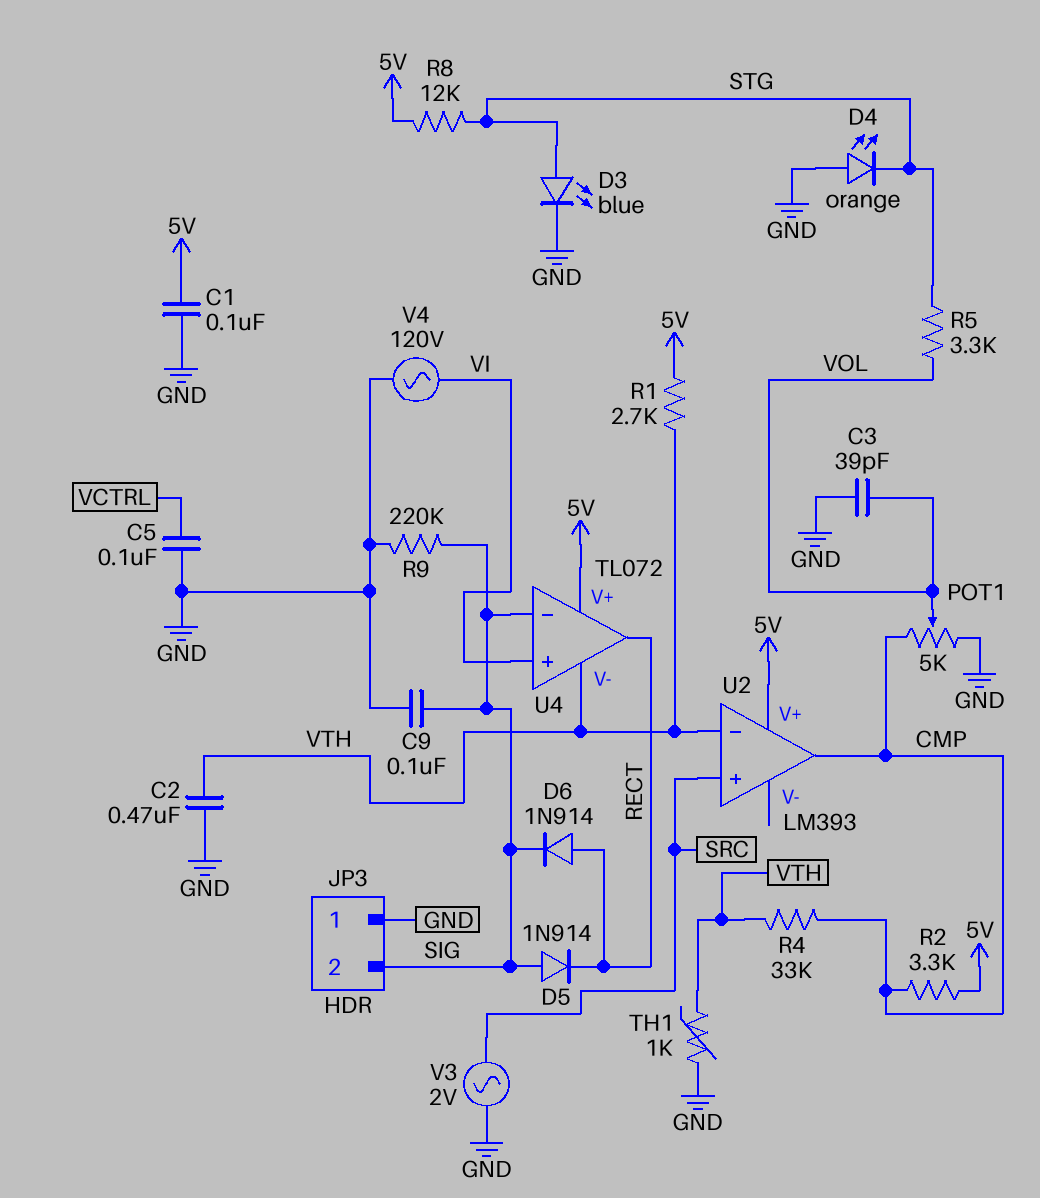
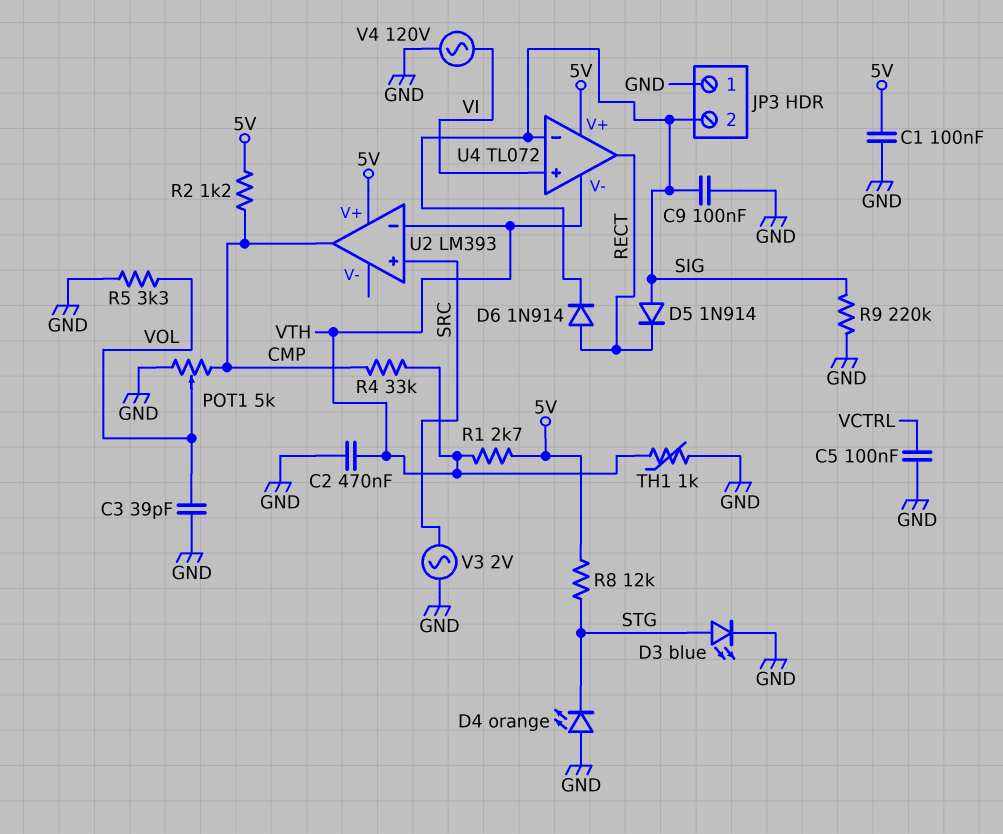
R2: 3.3k (5V, CMP) -> 1.2k (5V, CMP)
R5: 3.3k (STG, VOL) -> 3.3k (GND, VOL)

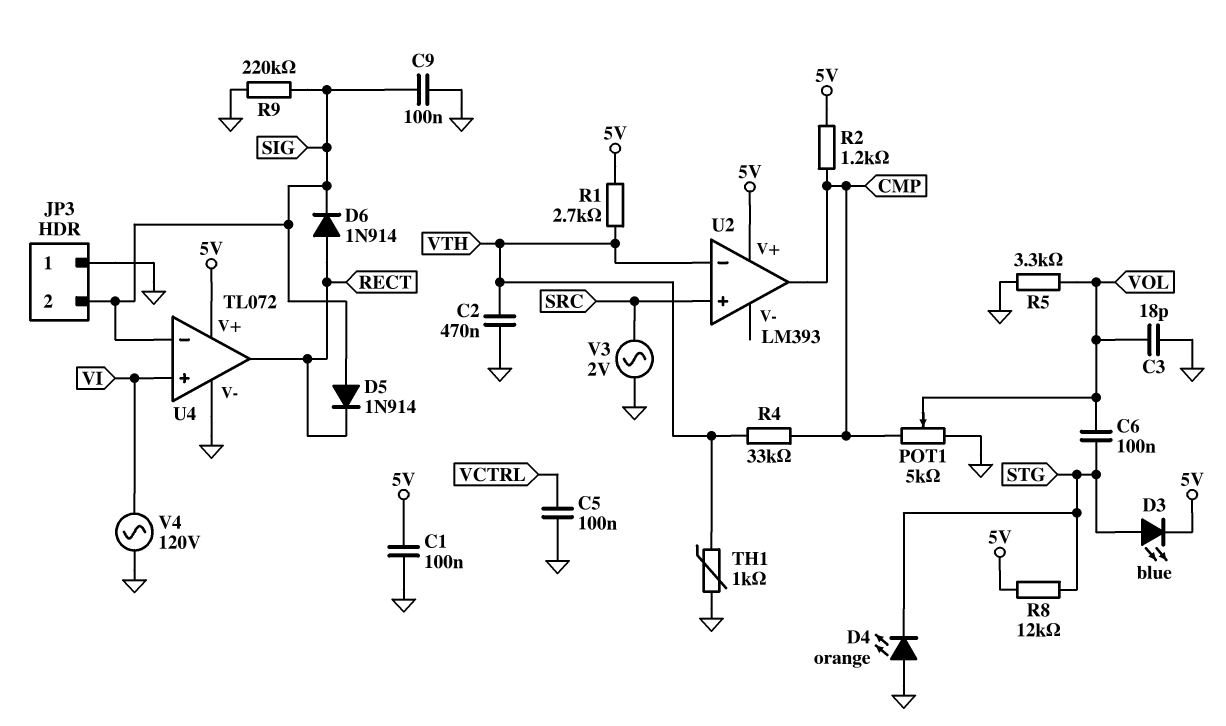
C3: 39pF (GND, VOL) -> 18pF (GND, VOL)
C6: none -> 100nF (STG, VOL)
D3: LED blue (A STG, K GND) -> LED blue (A STG, K 5V)
U4 pin V-: VTH -> GND

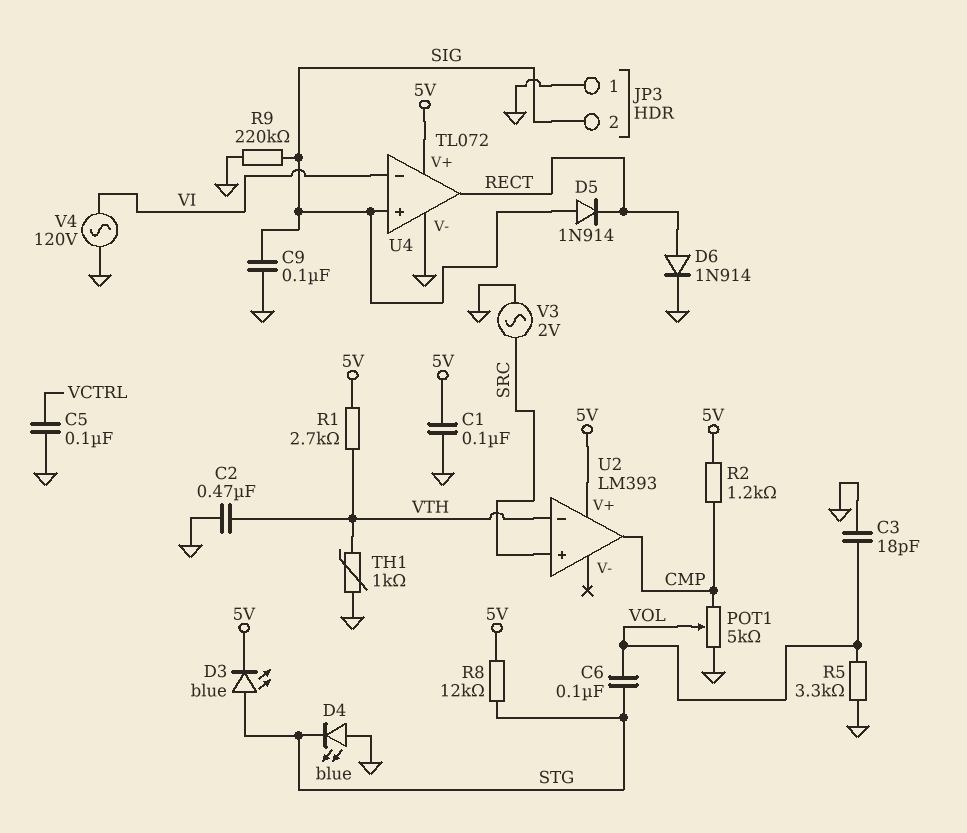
D4: LED orange (A GND, K STG) -> LED blue (A GND, K STG)
D6: diode 1N914 (A RECT, K SIG) -> diode 1N914 (A RECT, K GND)
R4: 33k (CMP, VTH) -> none
U4 pin in+: VI -> SIG
U4 pin in-: SIG -> VI

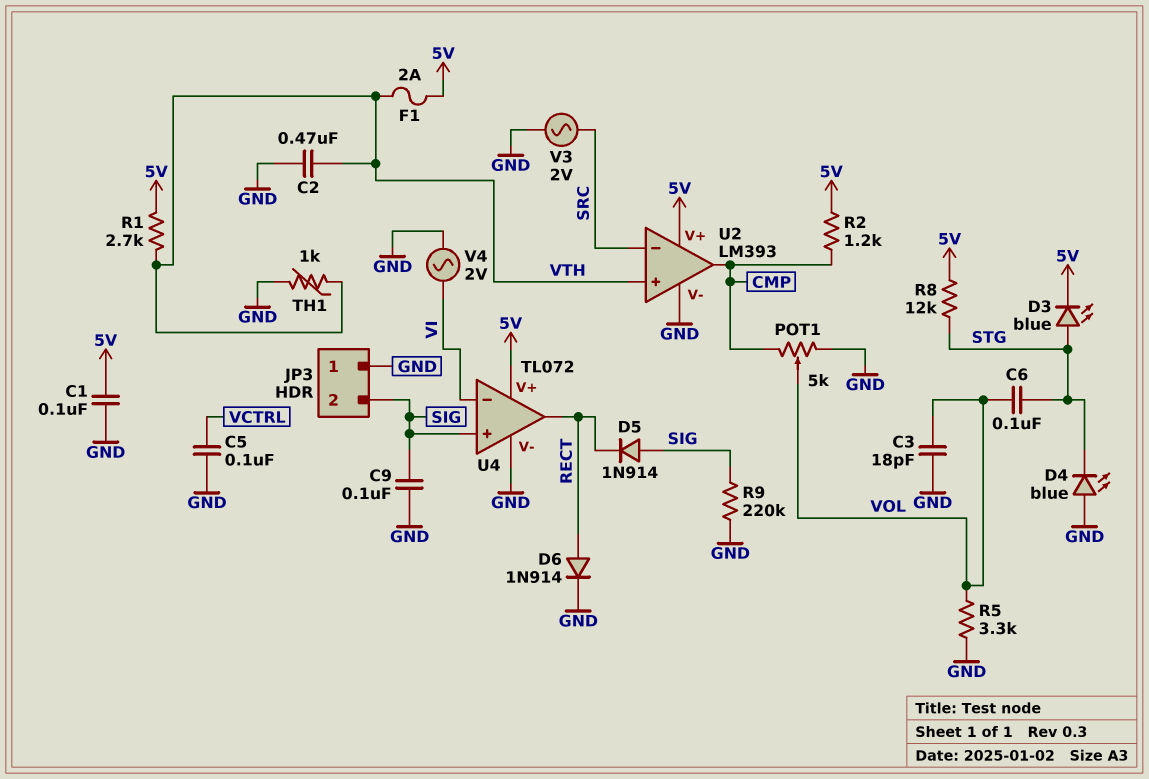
F1: none -> 2A (5V, VTH)
U2 pin V-: none -> GND
U2 pin in+: SRC -> VTH
U2 pin in-: VTH -> SRC
V4: AC 120V (GND, VI) -> AC 2V (GND, VI)

